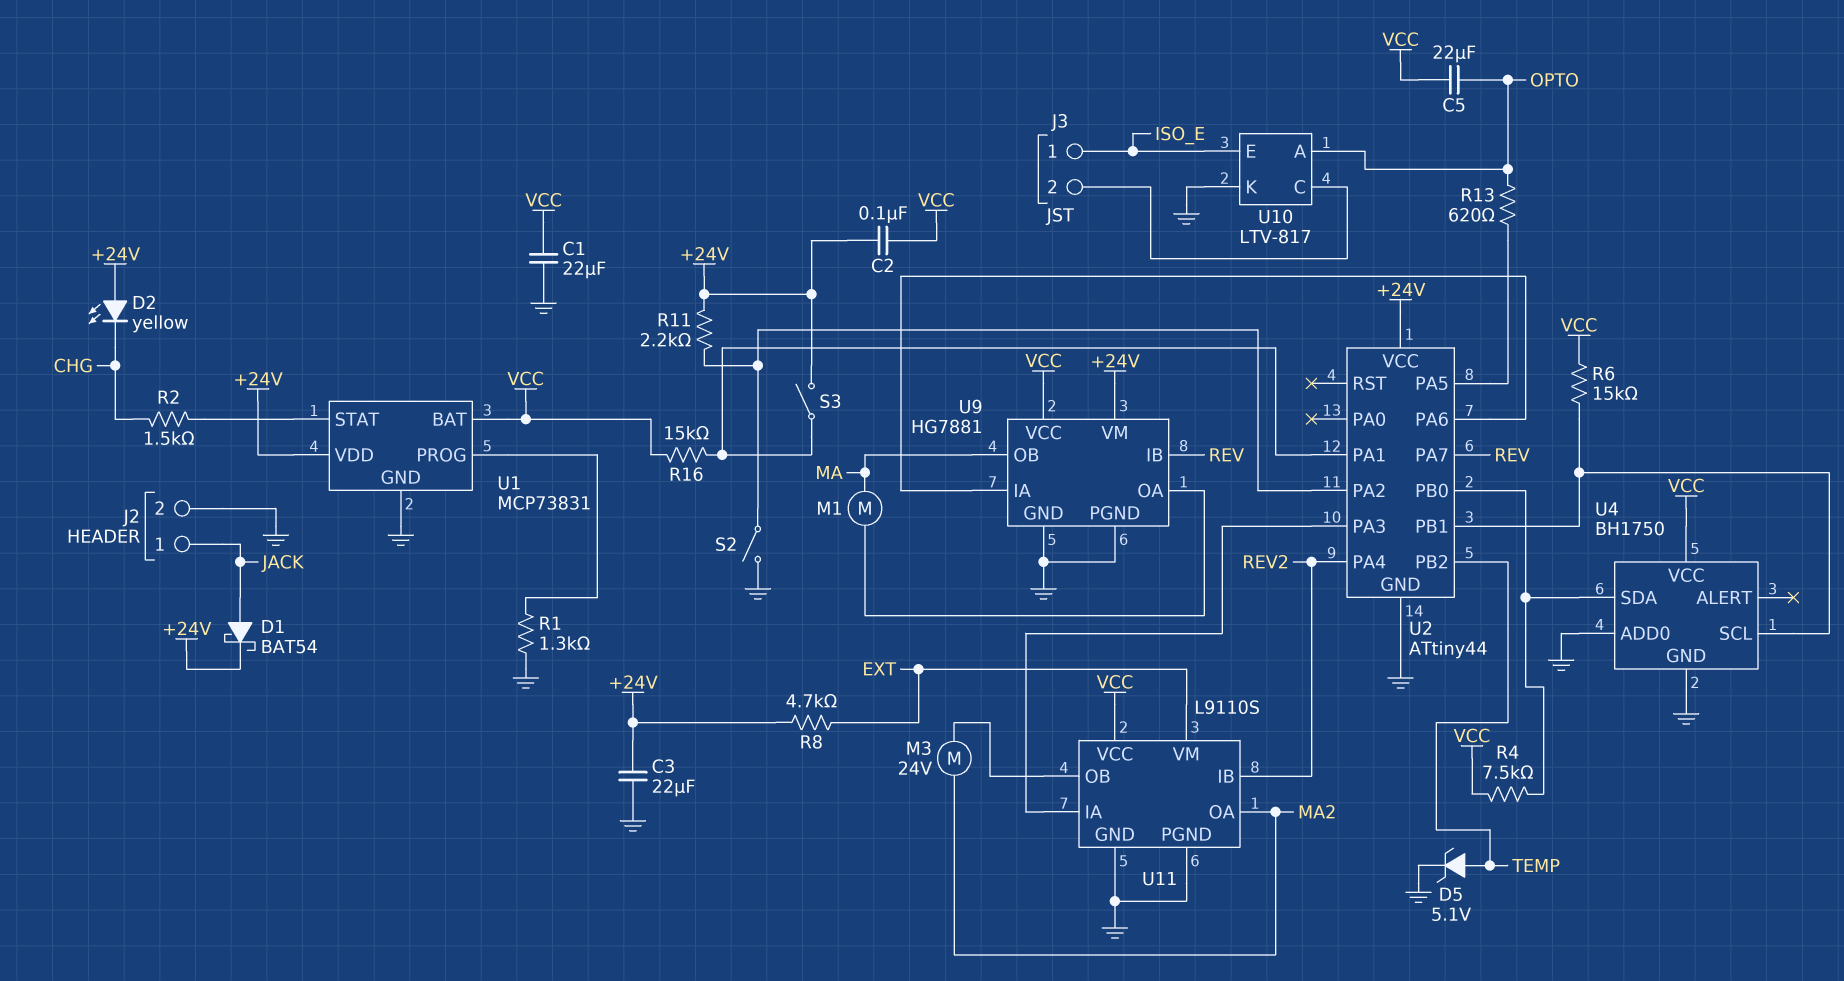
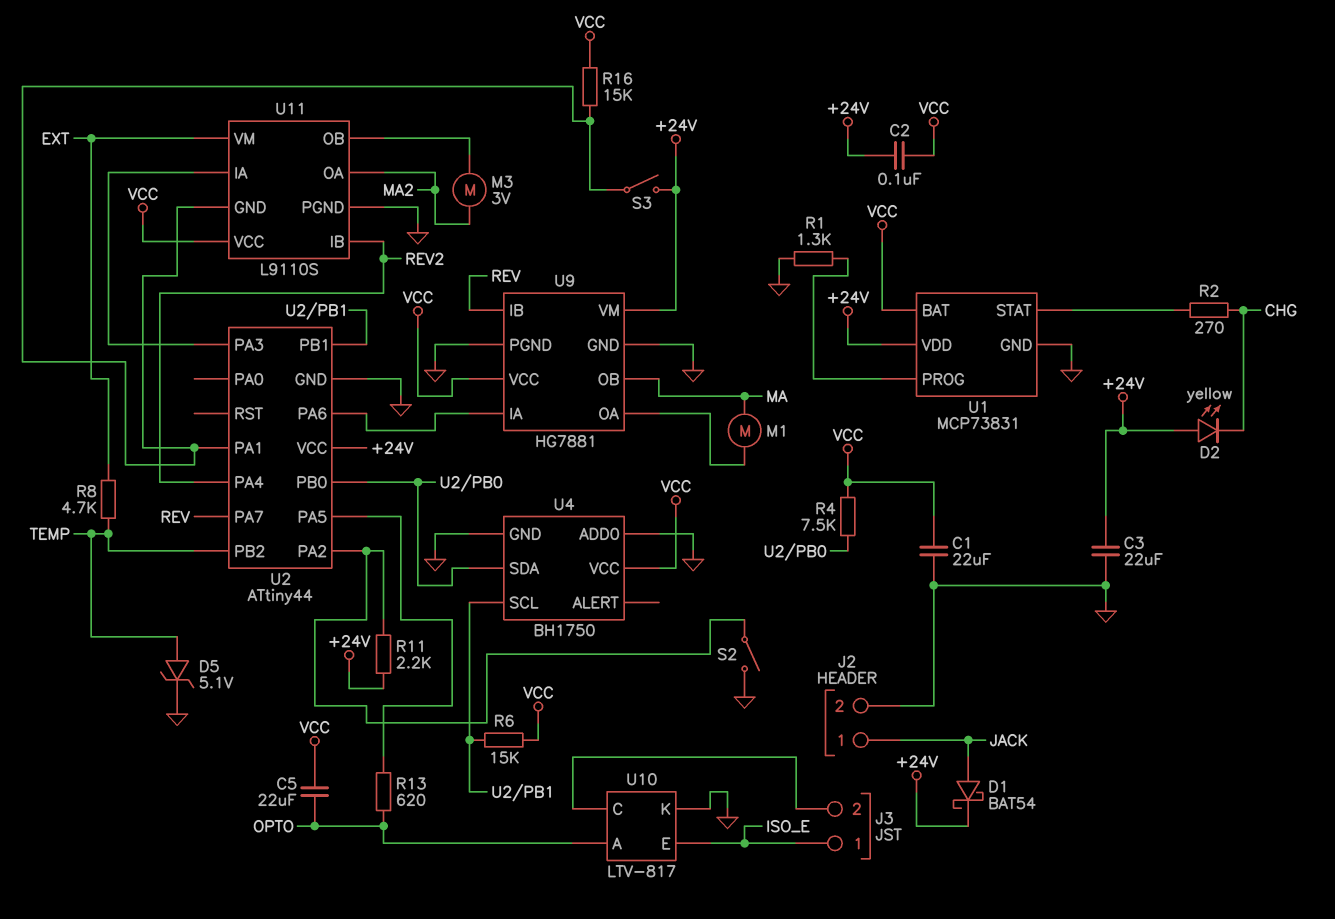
M3: motor 24V (MA2, U11/OB) -> motor 3V (MA2, U11/OB)
R2: 1.5k (CHG, U1/STAT) -> 270 (CHG, U1/STAT)
R8: 4.7k (+24V, EXT) -> 4.7k (EXT, TEMP)
U11 pin GND: GND -> U2/PA1

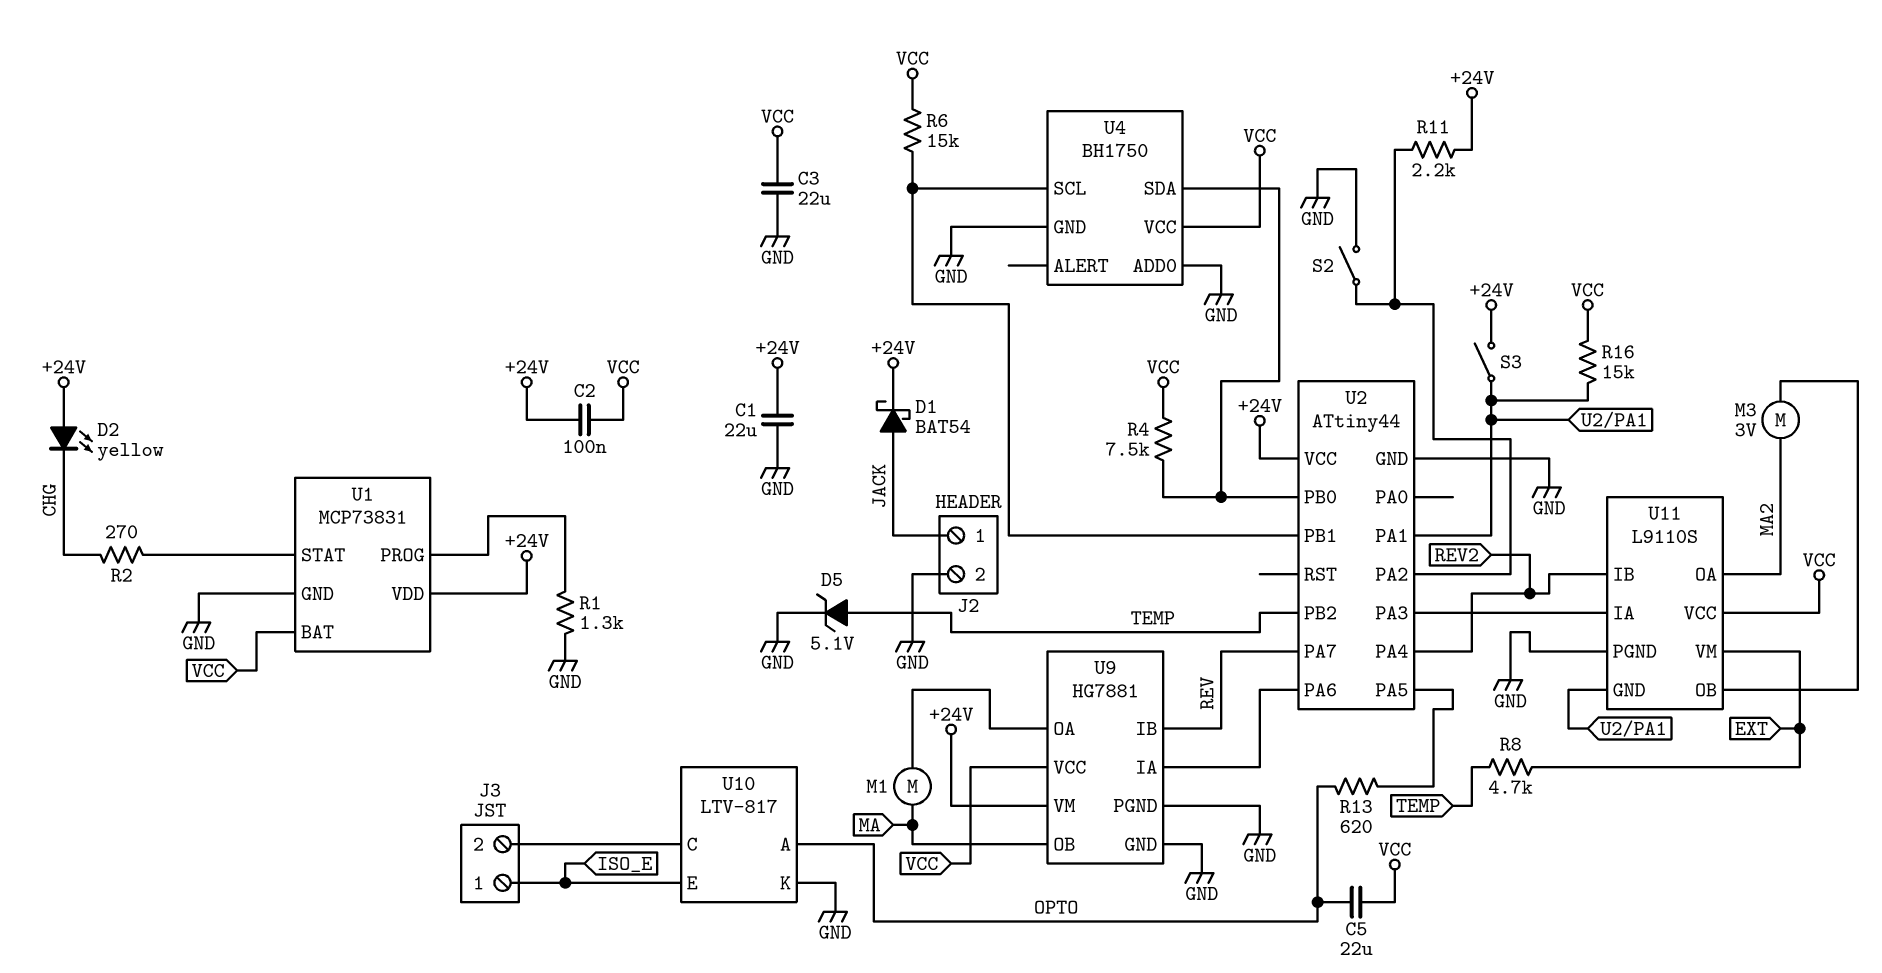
C1: 22uF (GND, VCC) -> 22uF (+24V, GND)
C3: 22uF (+24V, GND) -> 22uF (GND, VCC)

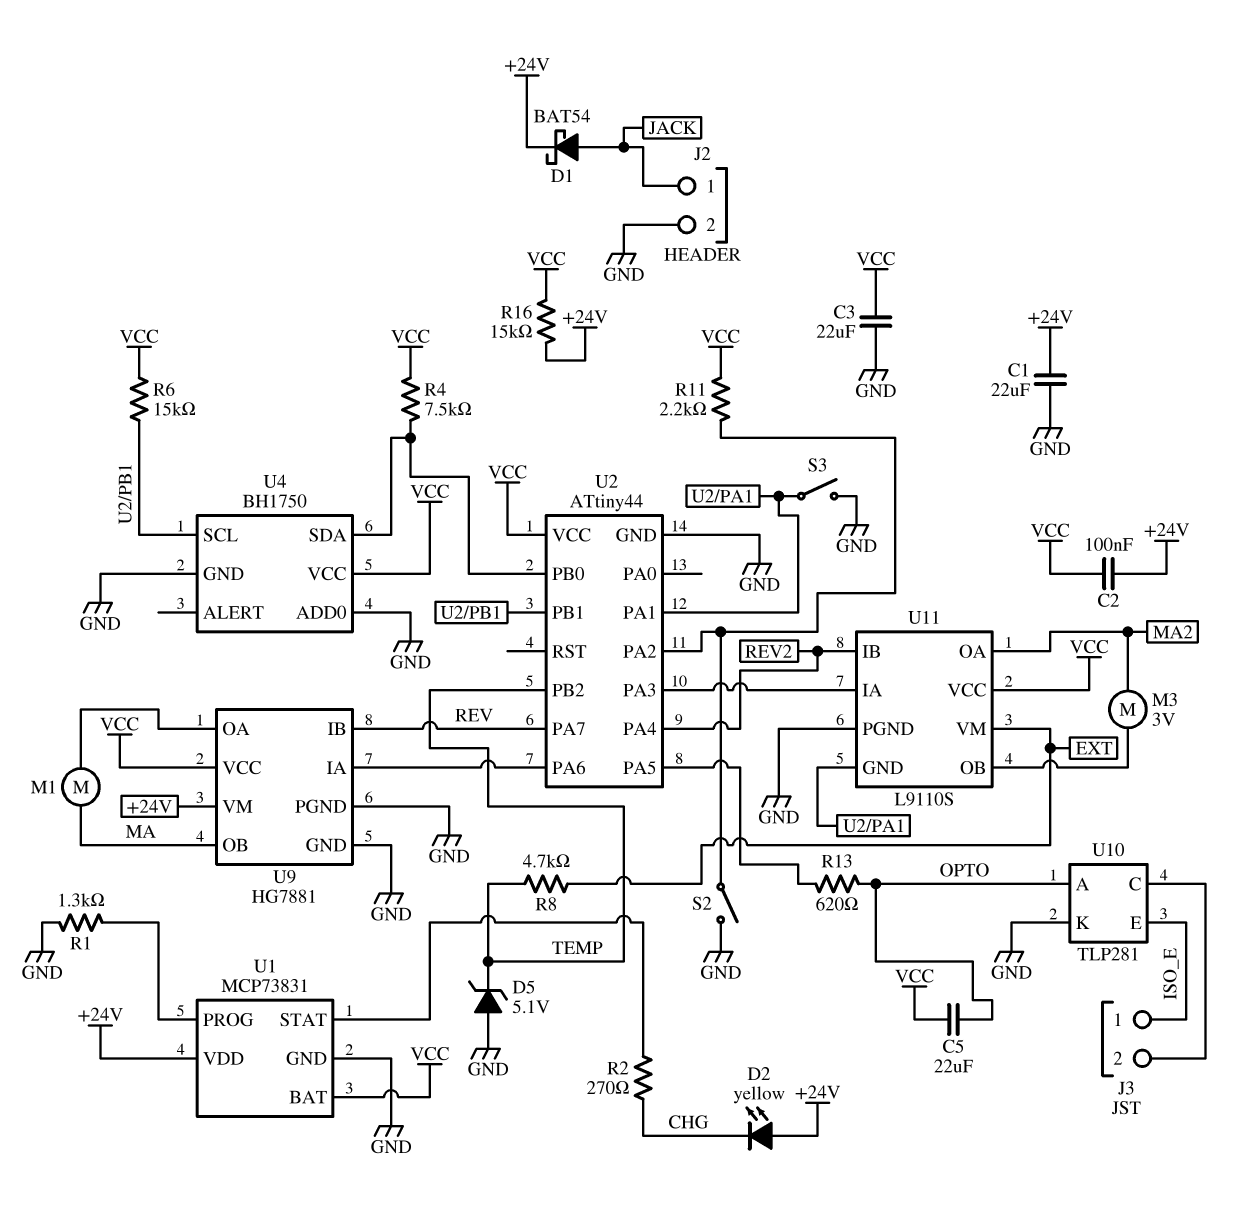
D5: zener 5.1V (A TEMP, K GND) -> zener 5.1V (A GND, K TEMP)
R11: 2.2k (+24V, U2/PA2) -> 2.2k (U2/PA2, VCC)
R16: 15k (U2/PA1, VCC) -> 15k (+24V, VCC)
S3: switch (+24V, U2/PA1) -> switch (GND, U2/PA1)
U2 pin VCC: +24V -> VCC
U10: LTV-817 -> TLP281

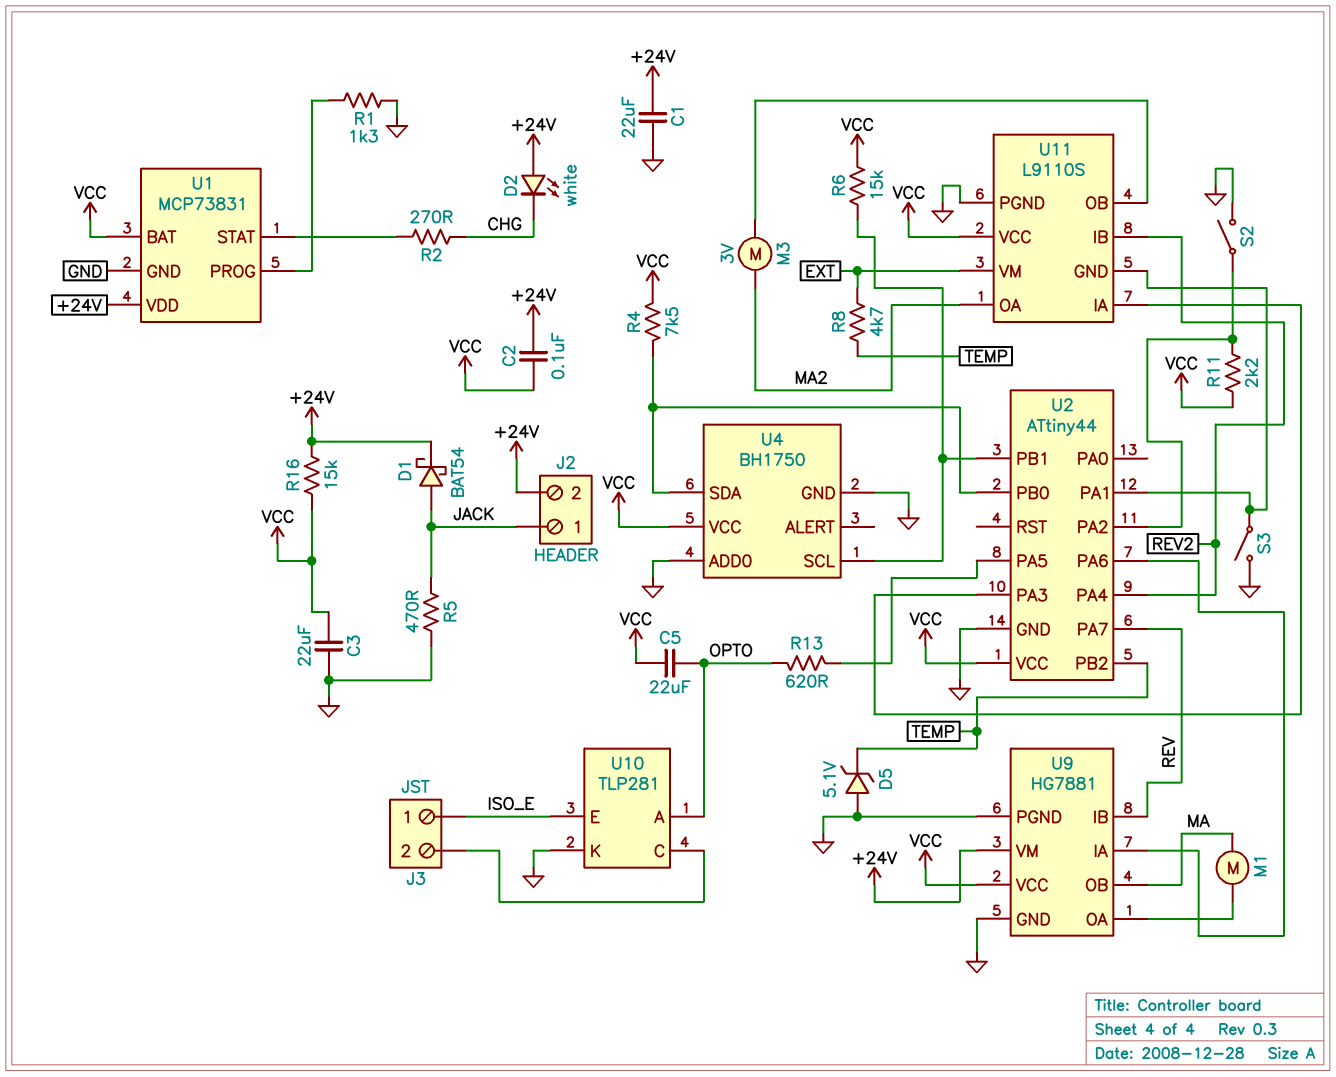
D2: LED yellow (A +24V, K CHG) -> LED white (A +24V, K CHG)
J2 pin 2: GND -> +24V
R5: none -> 470 (GND, JACK)

